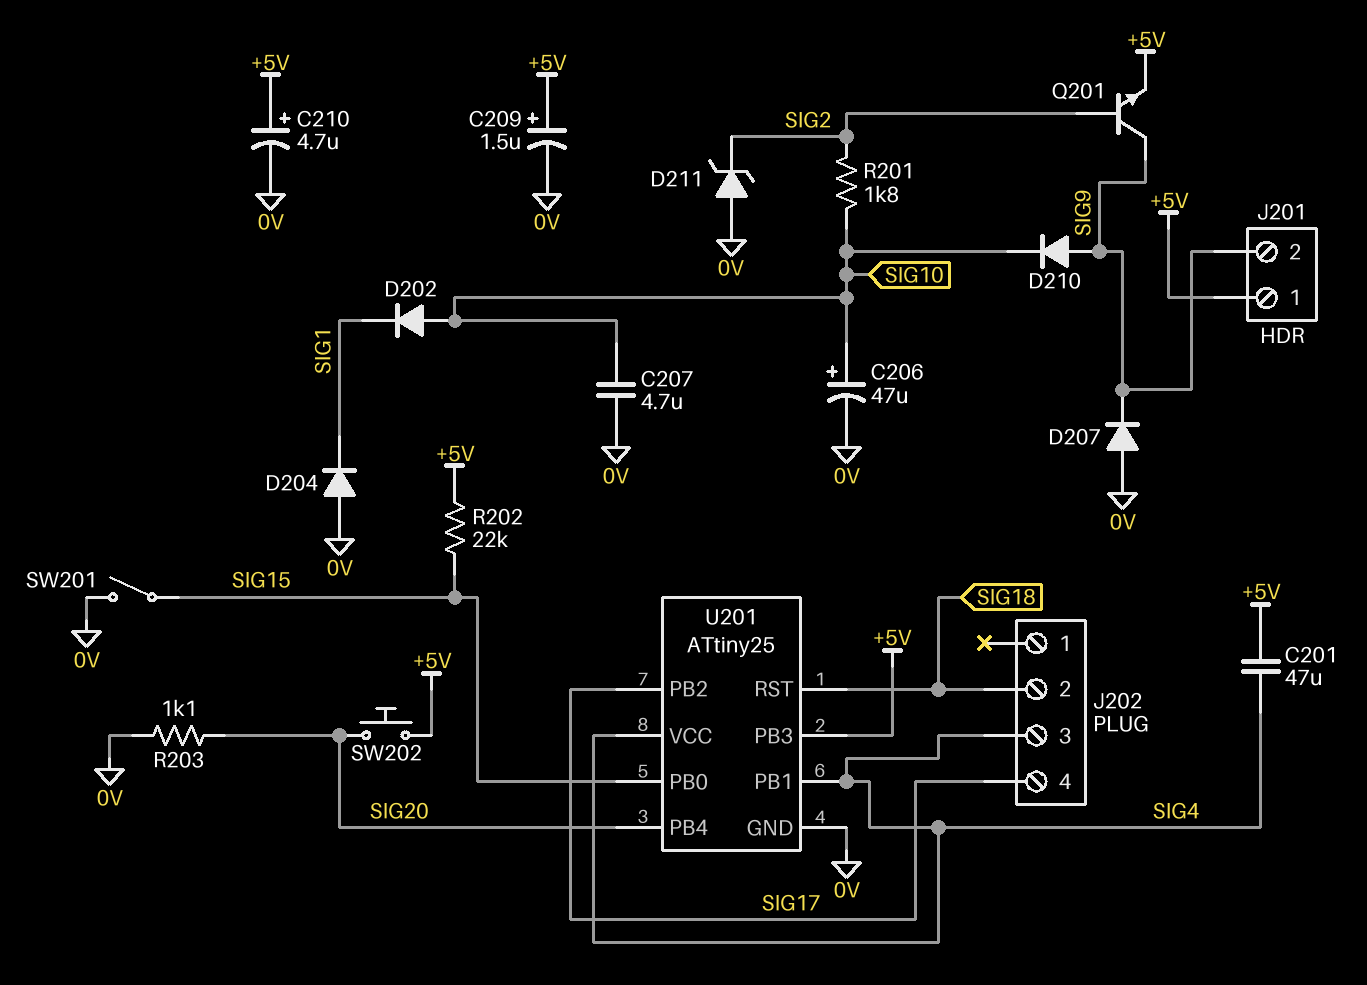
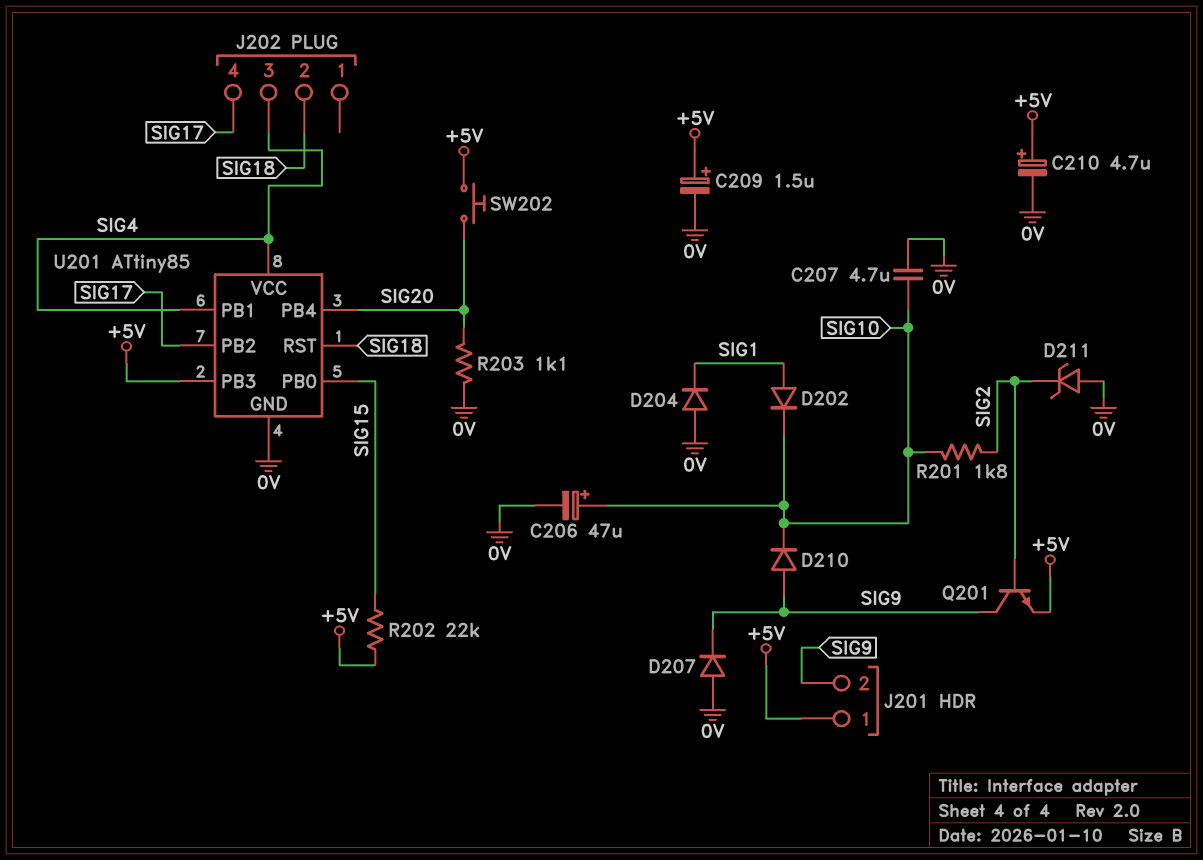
C201: 47uF (+5V, SIG4) -> none
D202: diode (A SIG10, K SIG1) -> diode (A SIG1, K SIG10)
SW201: switch (0V, SIG15) -> none
U201: ATtiny25 -> ATtiny85

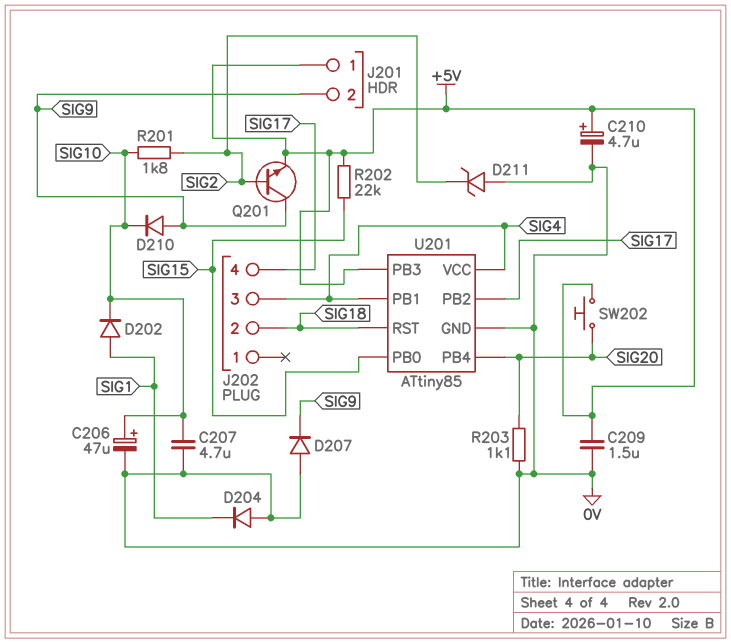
C209: 1.5uF (plus +5V, minus 0V) -> 1.5uF (+5V, 0V)

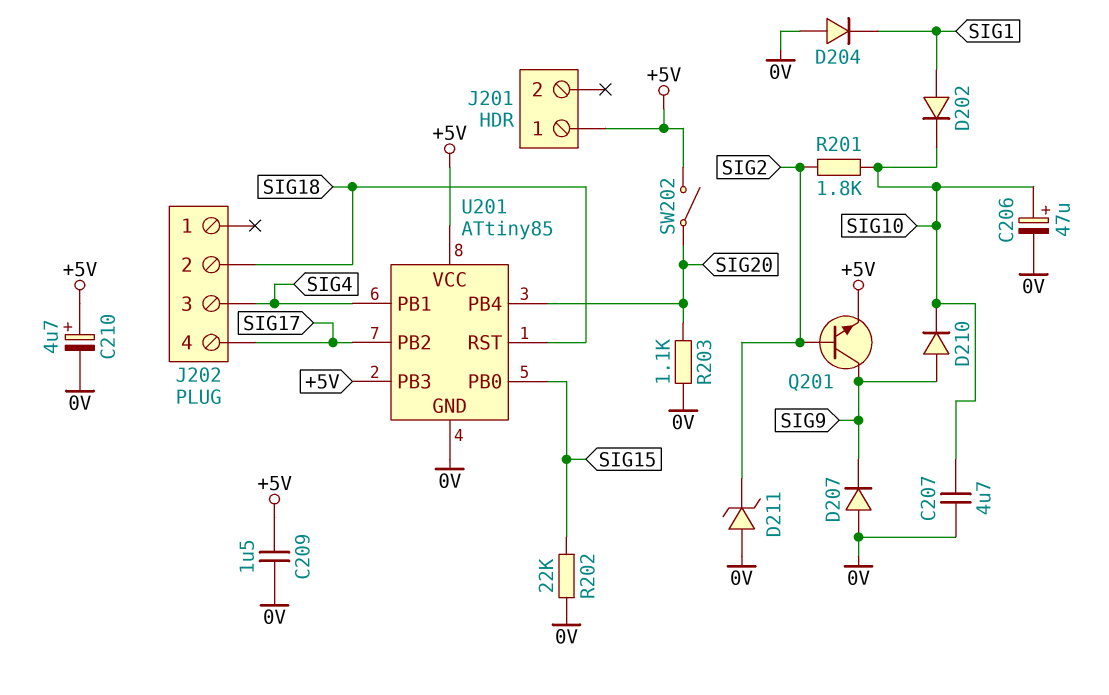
J201 pin 2: SIG9 -> none
R202: 22k (+5V, SIG15) -> 22k (0V, SIG15)
SW202: button (+5V, SIG20) -> switch (+5V, SIG20)
U201 pin VCC: SIG4 -> +5V

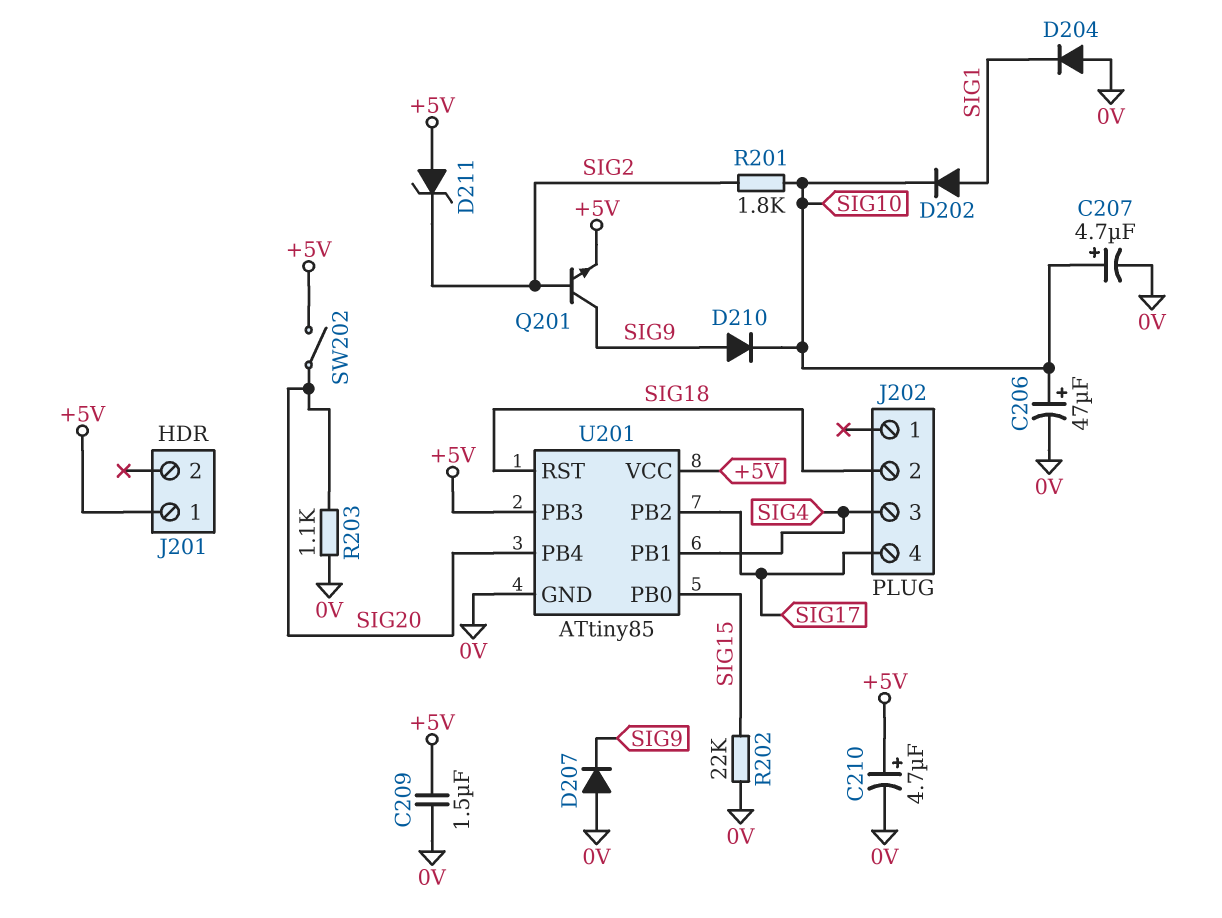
C207: 4.7uF (0V, SIG10) -> 4.7uF (plus SIG10, minus 0V)
D211: zener (A 0V, K SIG2) -> zener (A +5V, K SIG2)

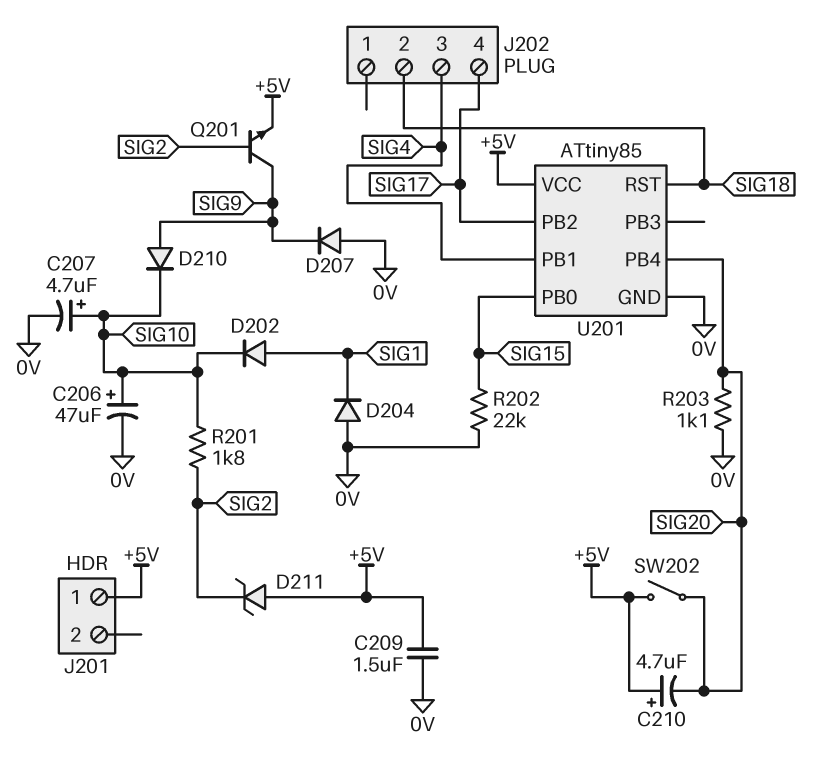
C210: 4.7uF (plus +5V, minus 0V) -> 4.7uF (plus +5V, minus SIG20)
U201 pin PB3: +5V -> none

